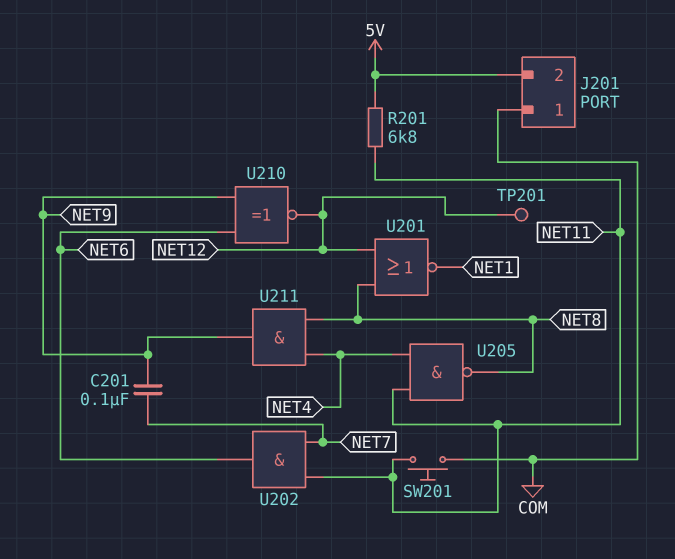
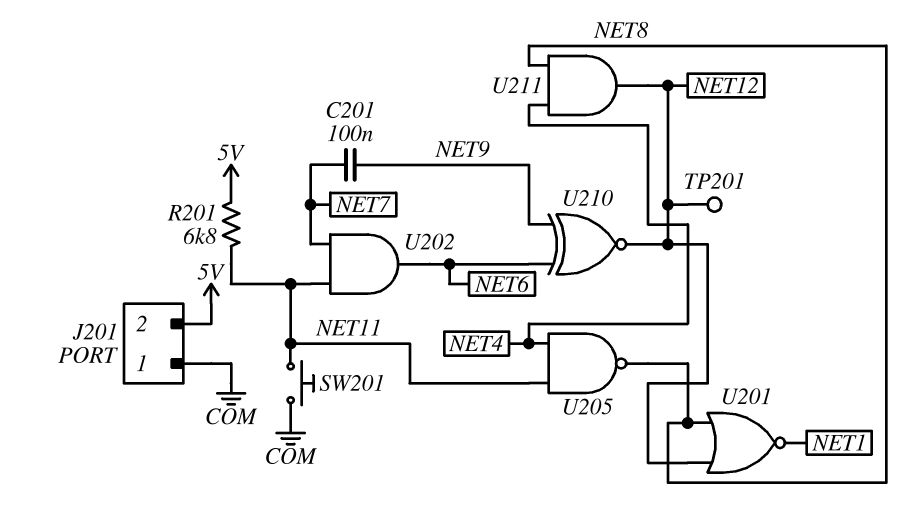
U211: AND (in NET4, in NET8, out NET9) -> AND (in NET4, in NET8, out NET12)

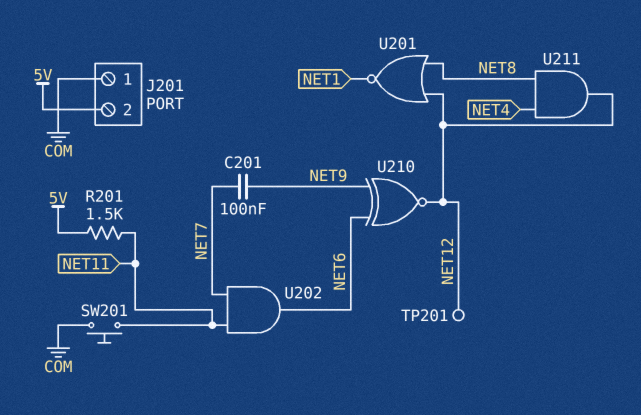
R201: 6.8k (5V, NET11) -> 1.5k (5V, NET11)
U205: NAND (in NET4, in NET11, out NET8) -> none

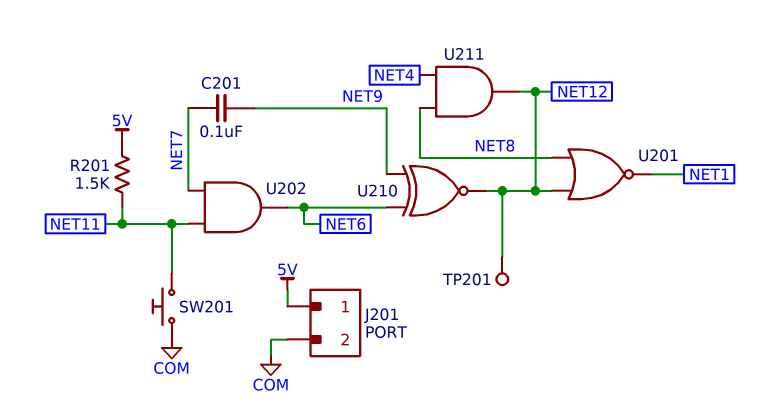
J201 pin 1: COM -> 5V
J201 pin 2: 5V -> COM

